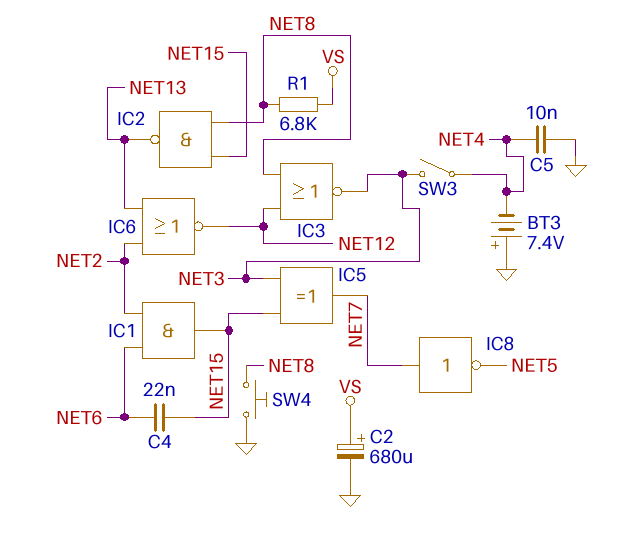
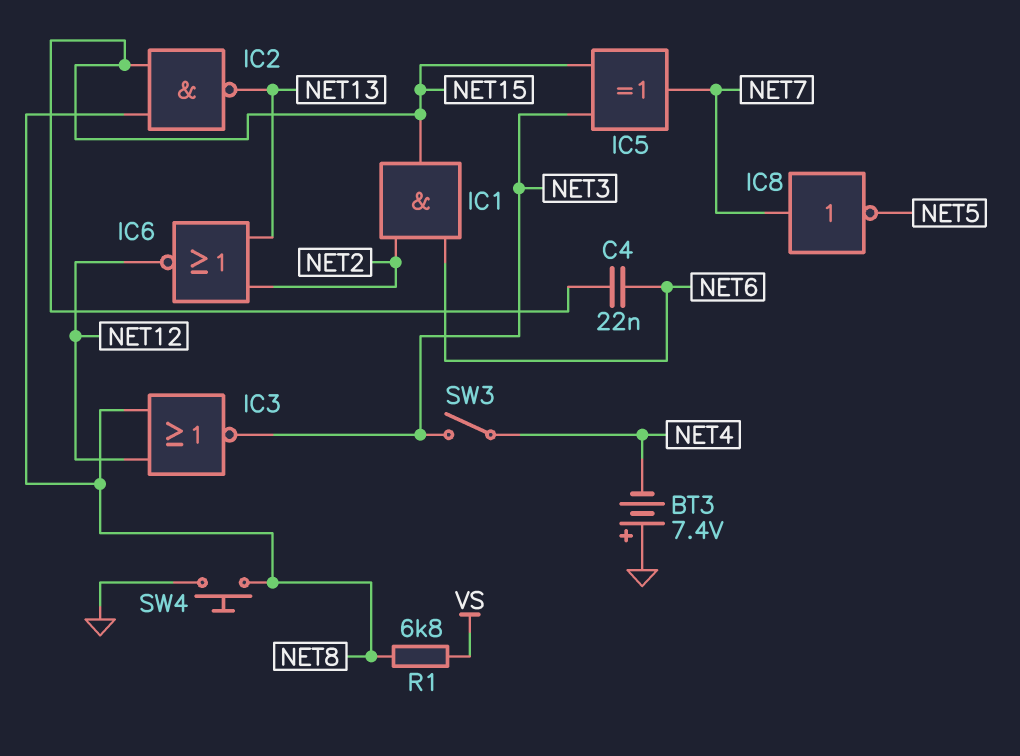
C2: 680uF (plus VS, minus GND) -> none
C5: 10nF (GND, NET4) -> none

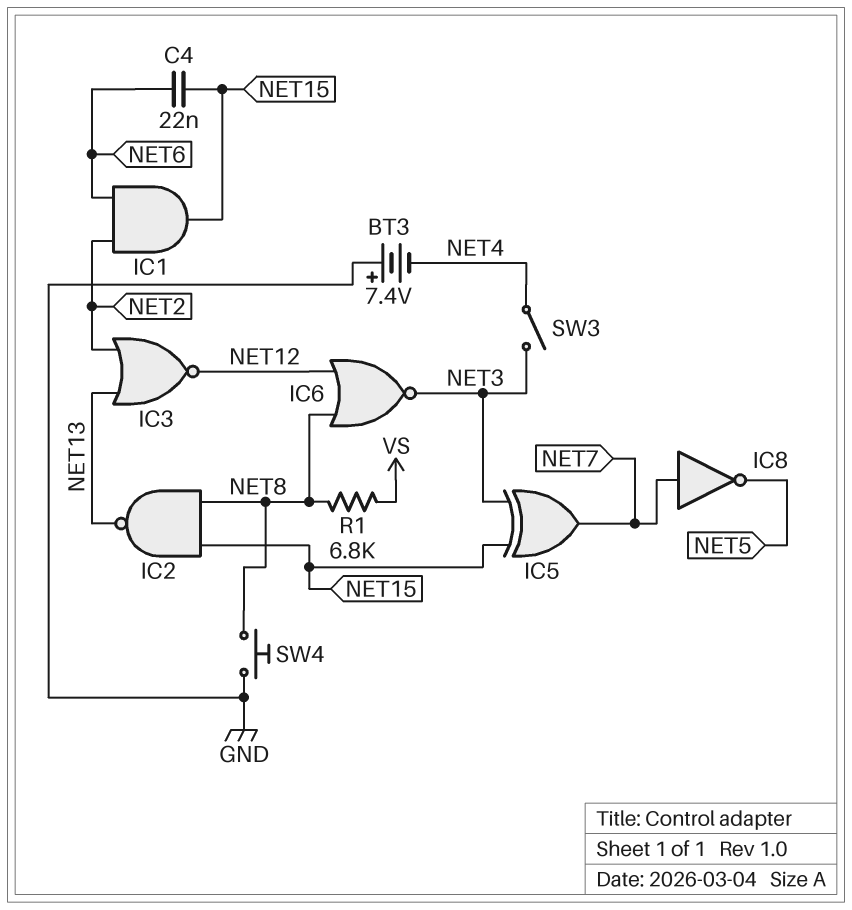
IC3: NOR (in NET8, in NET12, out NET3) -> NOR (in NET2, in NET13, out NET12)
IC6: NOR (in NET2, in NET13, out NET12) -> NOR (in NET8, in NET12, out NET3)

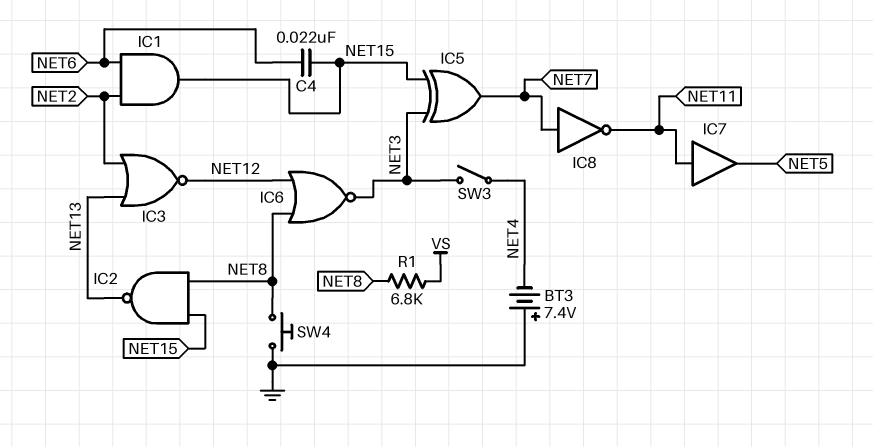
IC7: none -> buffer (in NET11, out NET5)
IC8: NOT (in NET7, out NET5) -> NOT (in NET7, out NET11)

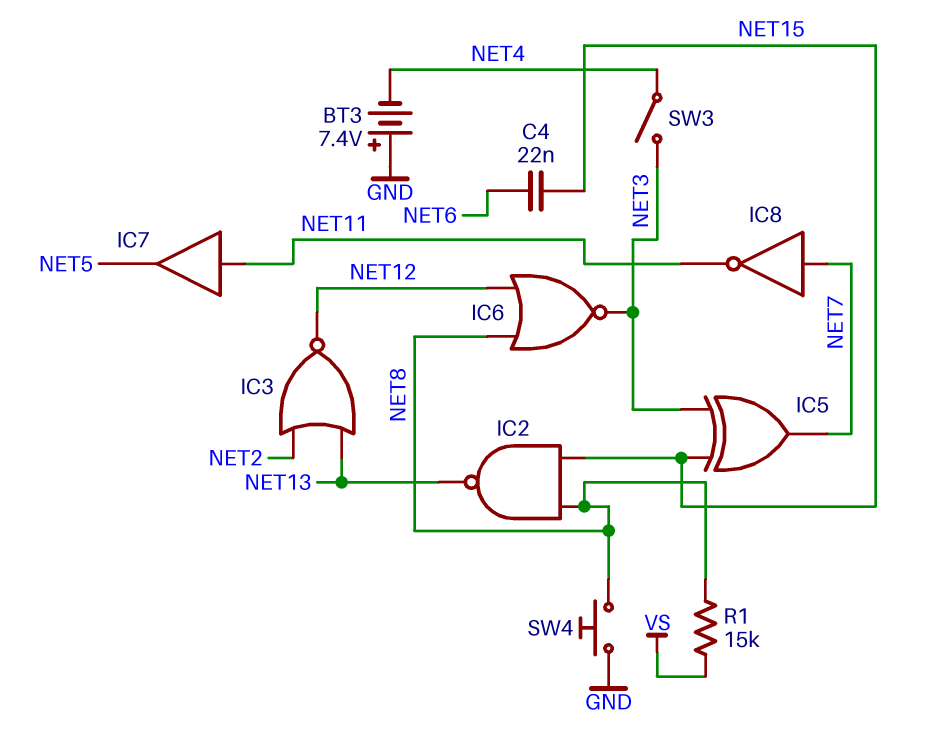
IC1: AND (in NET2, in NET6, out NET15) -> none
R1: 6.8k (NET8, VS) -> 15k (NET8, VS)

